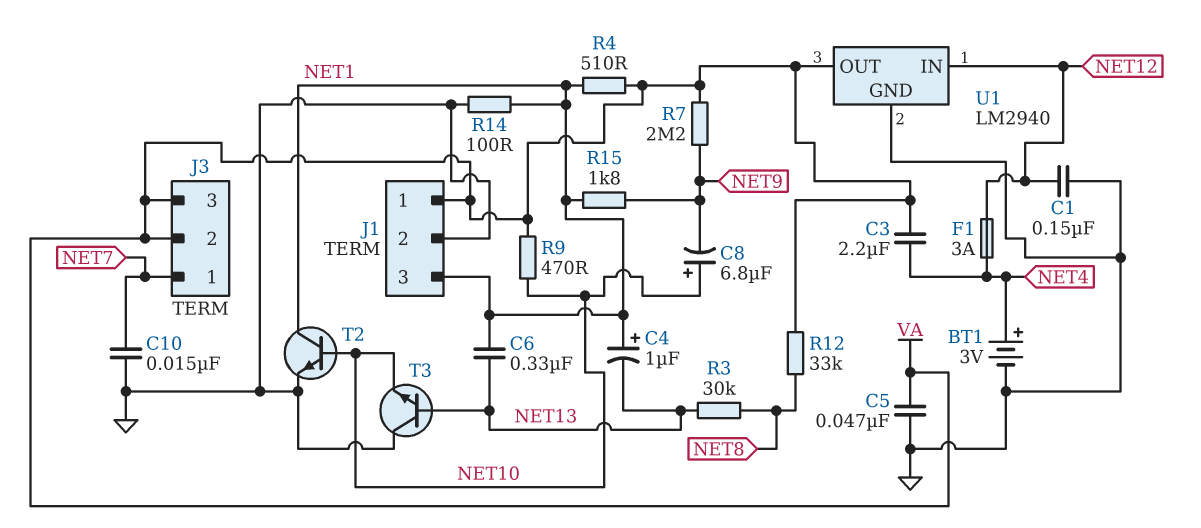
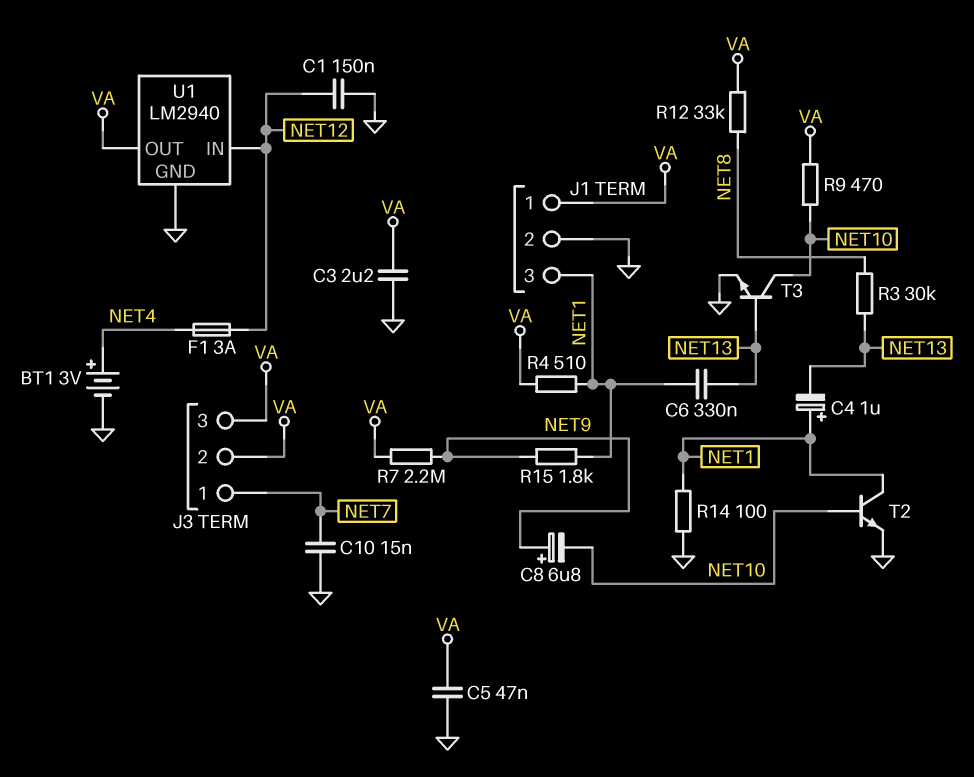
C3: 2.2uF (NET4, VA) -> 2.2uF (GND, VA)
C8: 6.8uF (plus NET10, minus NET9) -> 6.8uF (plus NET9, minus NET10)
T3: NPN (B NET13, C GND, E NET10) -> NPN (B NET13, C NET10, E GND)

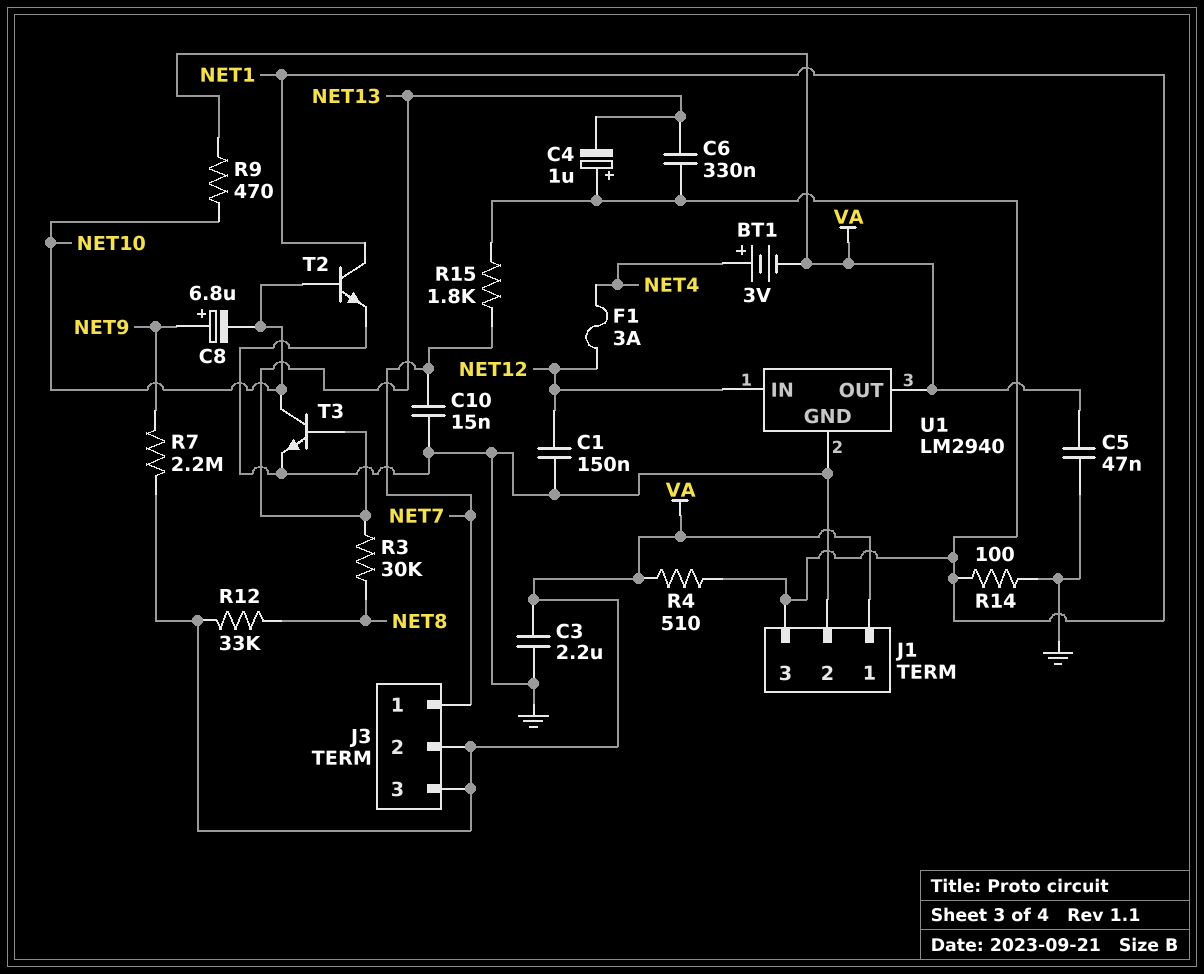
BT1: 3V (plus NET4, minus GND) -> 3V (plus NET4, minus VA)
R15: 1.8k (NET1, NET9) -> 1.8k (NET1, NET7)

